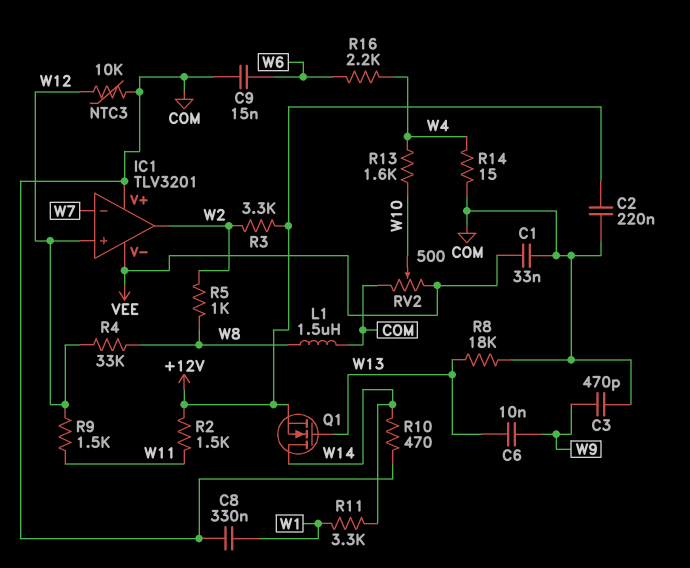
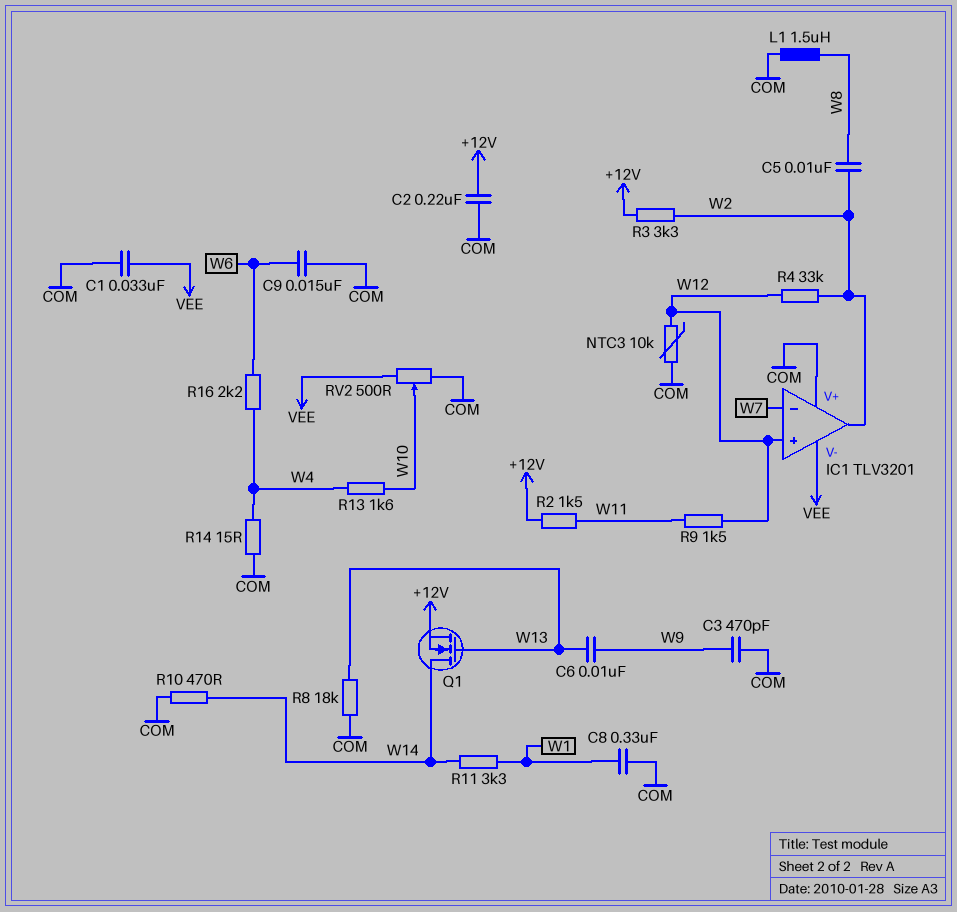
C5: none -> 10nF (W2, W8)
R4: 33k (W8, W12) -> 33k (W2, W12)
R5: 1k (W2, W8) -> none

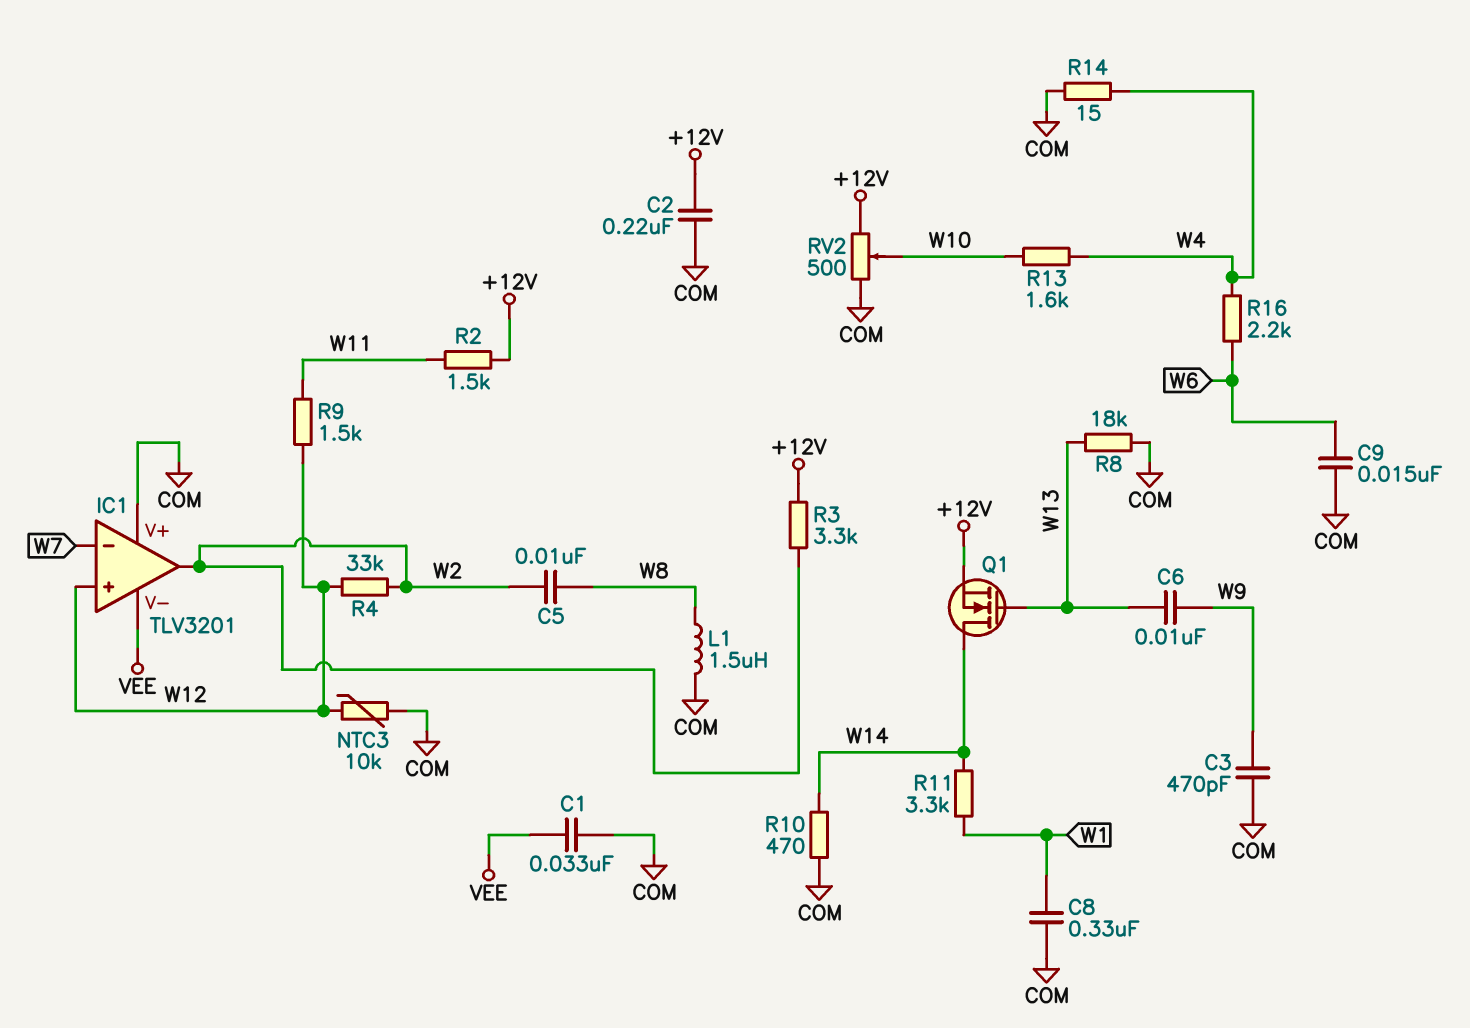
RV2: 500 (COM, VEE, wiper W10) -> 500 (+12V, COM, wiper W10)

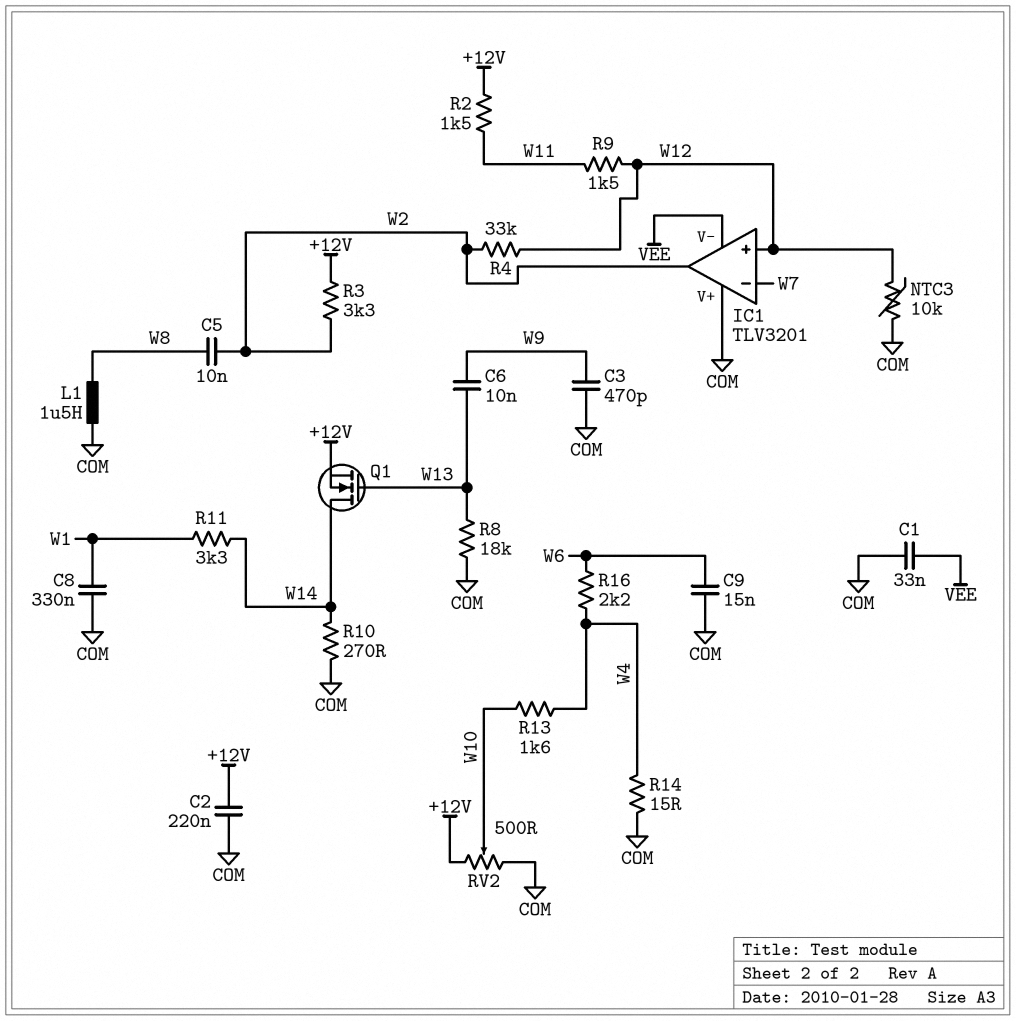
R10: 470 (COM, W14) -> 270 (COM, W14)

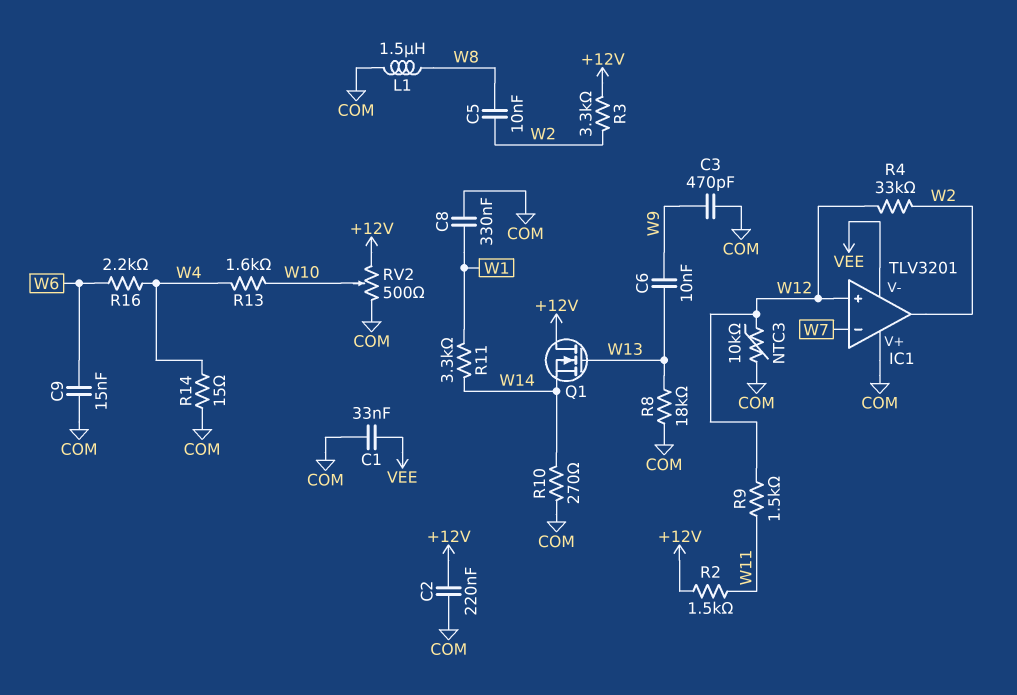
Q1: NMOS (G W13, D W14, S +12V) -> NMOS (G W13, D +12V, S W14)

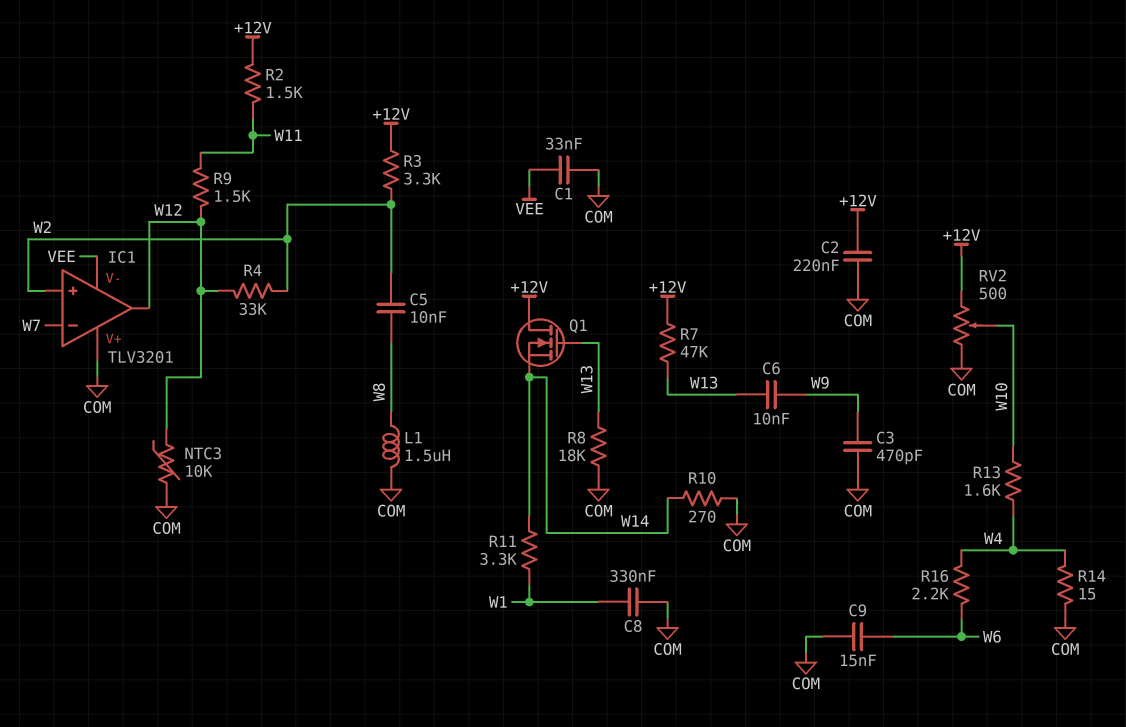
IC1 pin in+: W12 -> W2
IC1 pin out: W2 -> W12
R7: none -> 47k (+12V, W13)

